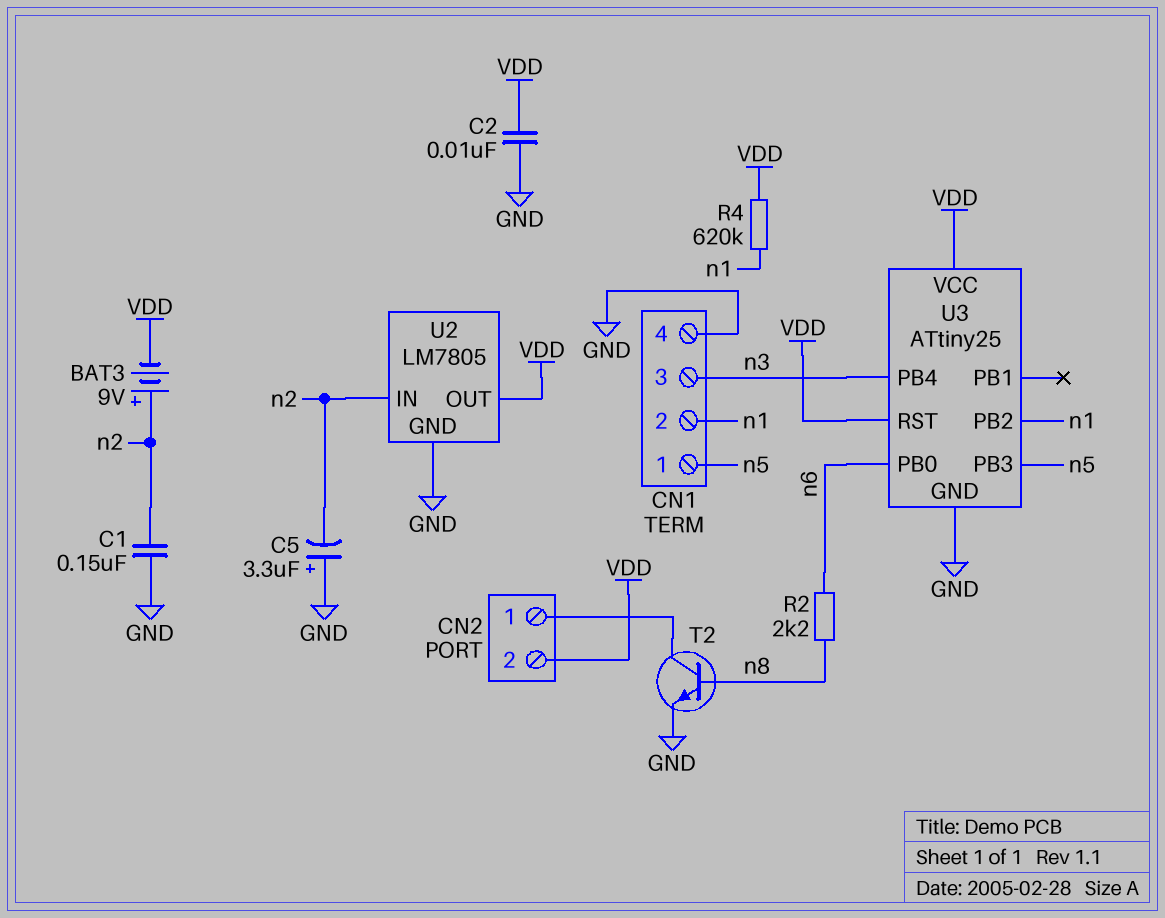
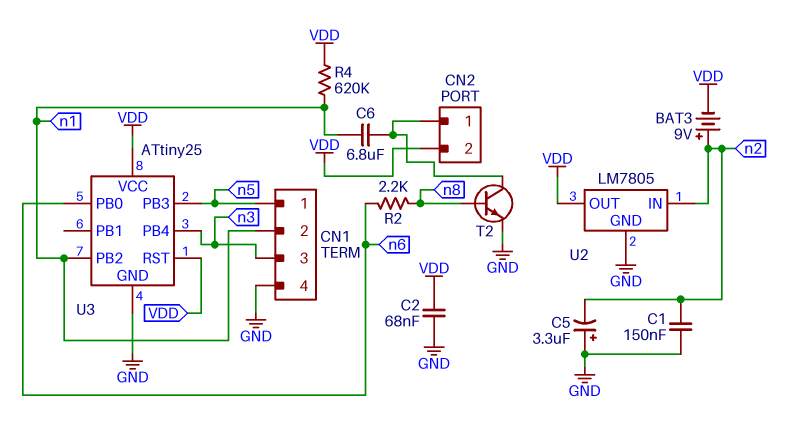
C2: 10nF (GND, VDD) -> 68nF (GND, VDD)
C6: none -> 6.8uF (CN2/1, n1)

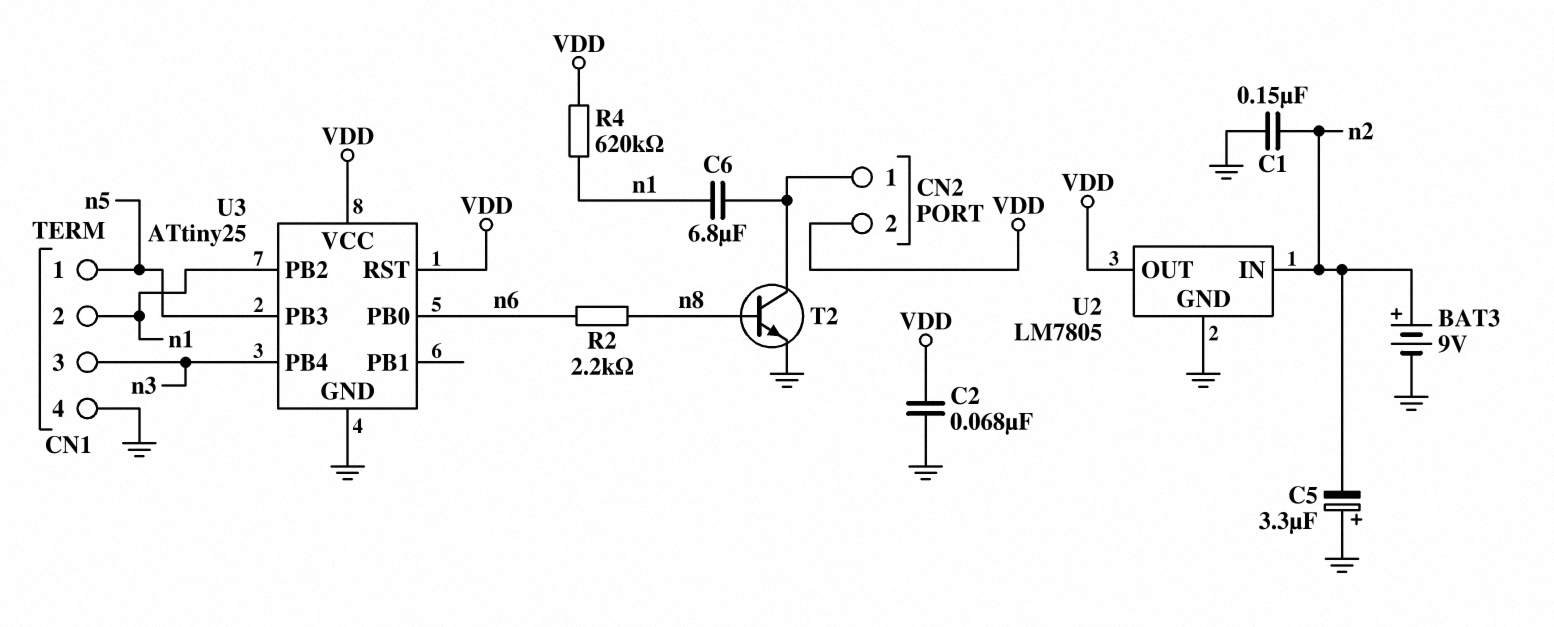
BAT3: 9V (plus n2, minus VDD) -> 9V (plus n2, minus GND)

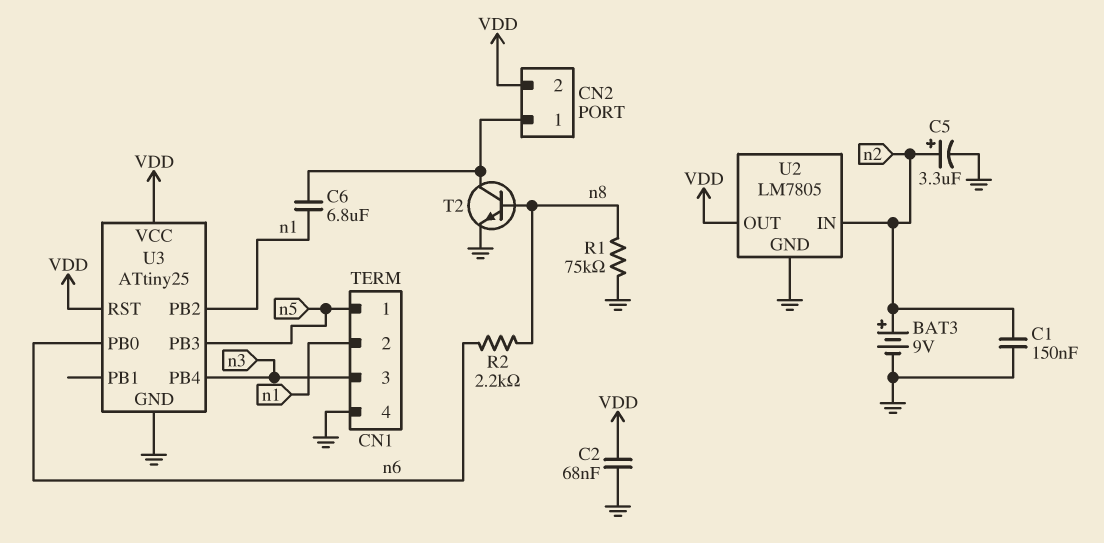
C5: 3.3uF (plus GND, minus n2) -> 3.3uF (plus n2, minus GND)
R1: none -> 75k (GND, n8)
R4: 620k (VDD, n1) -> none

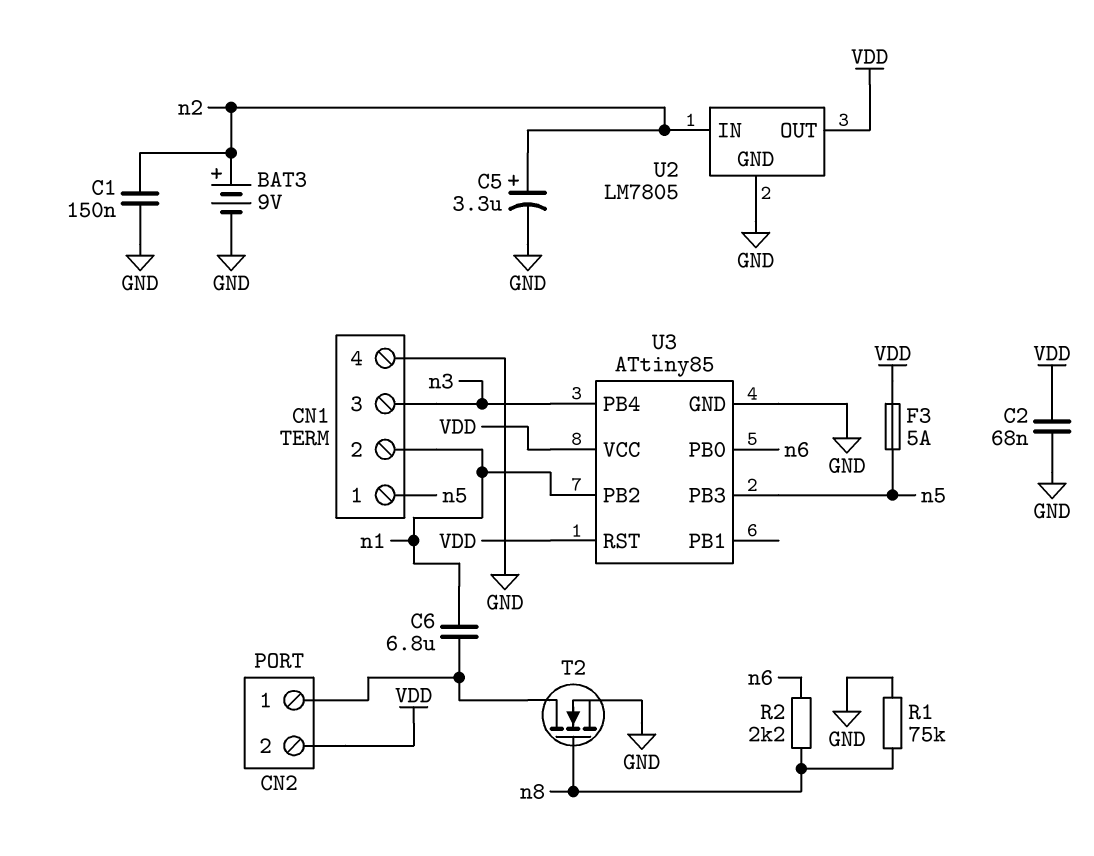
F3: none -> 5A (VDD, n5)
T2: NPN (B n8, C CN2/1, E GND) -> NMOS (G n8, D CN2/1, S GND)
U3: ATtiny25 -> ATtiny85

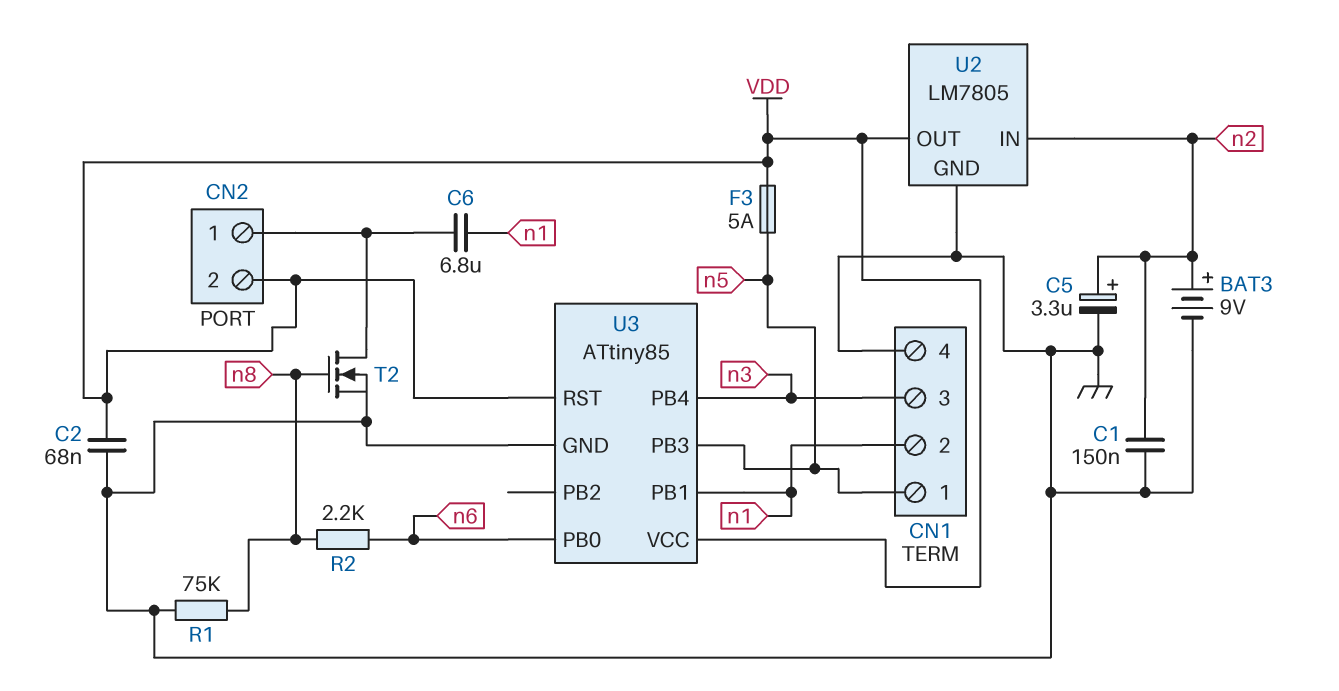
U3 pin PB1: none -> n1
U3 pin PB2: n1 -> none

